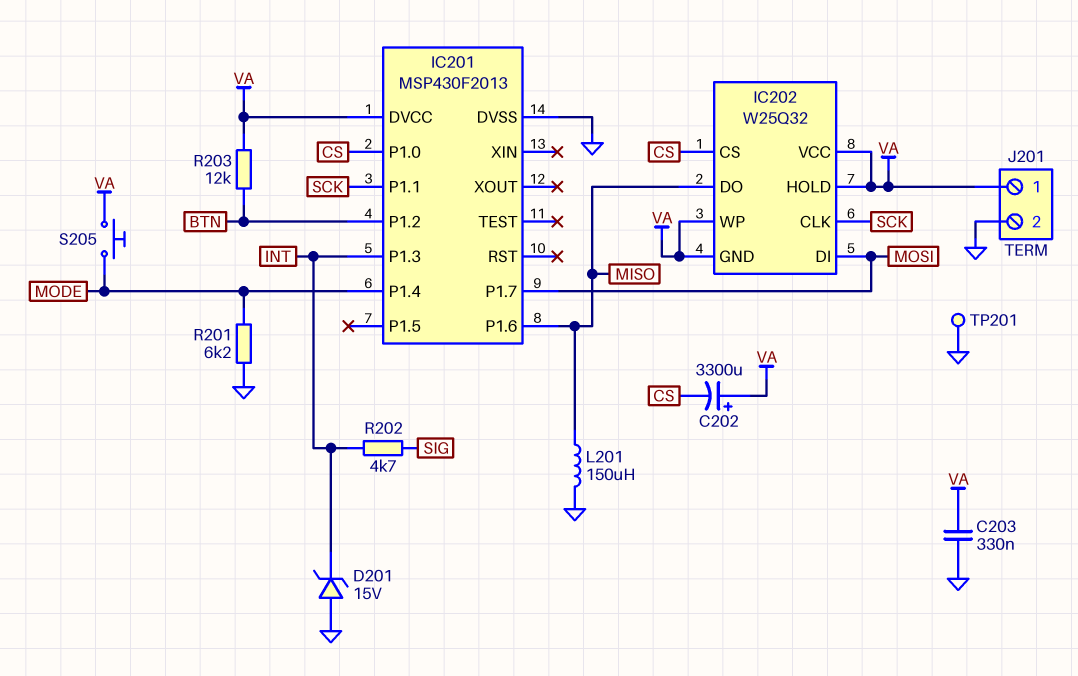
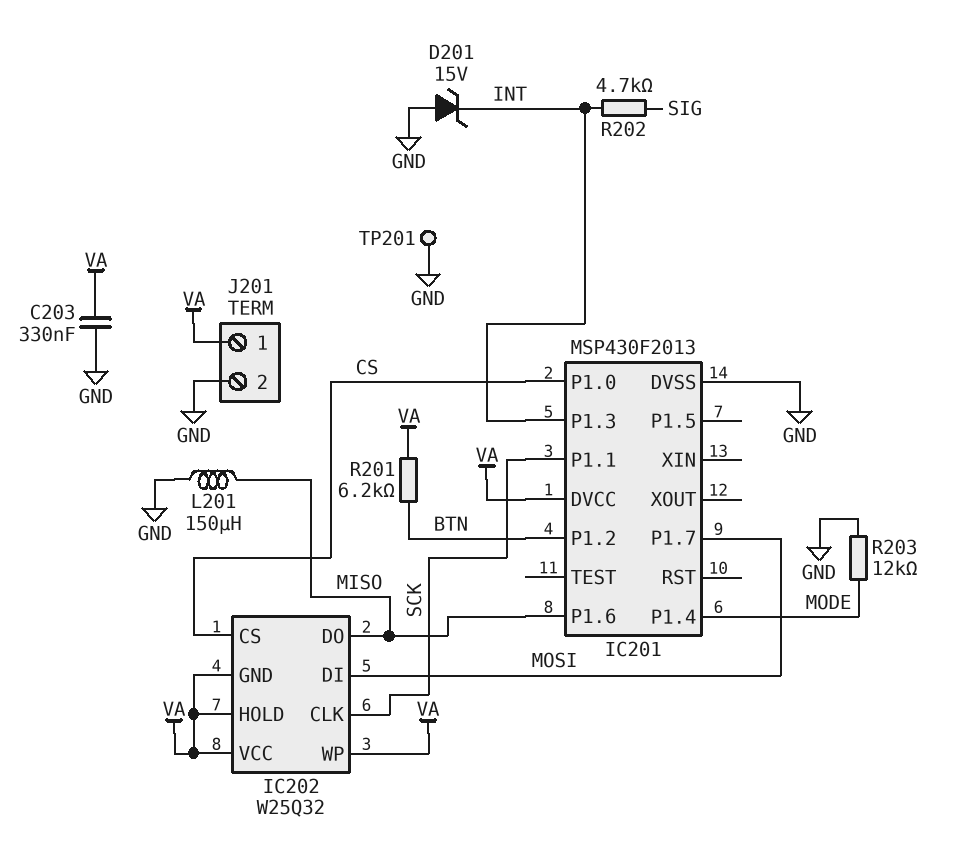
C202: 3300uF (plus VA, minus CS) -> none
R201: 6.2k (GND, MODE) -> 6.2k (BTN, VA)
R203: 12k (BTN, VA) -> 12k (GND, MODE)
S205: button (MODE, VA) -> none

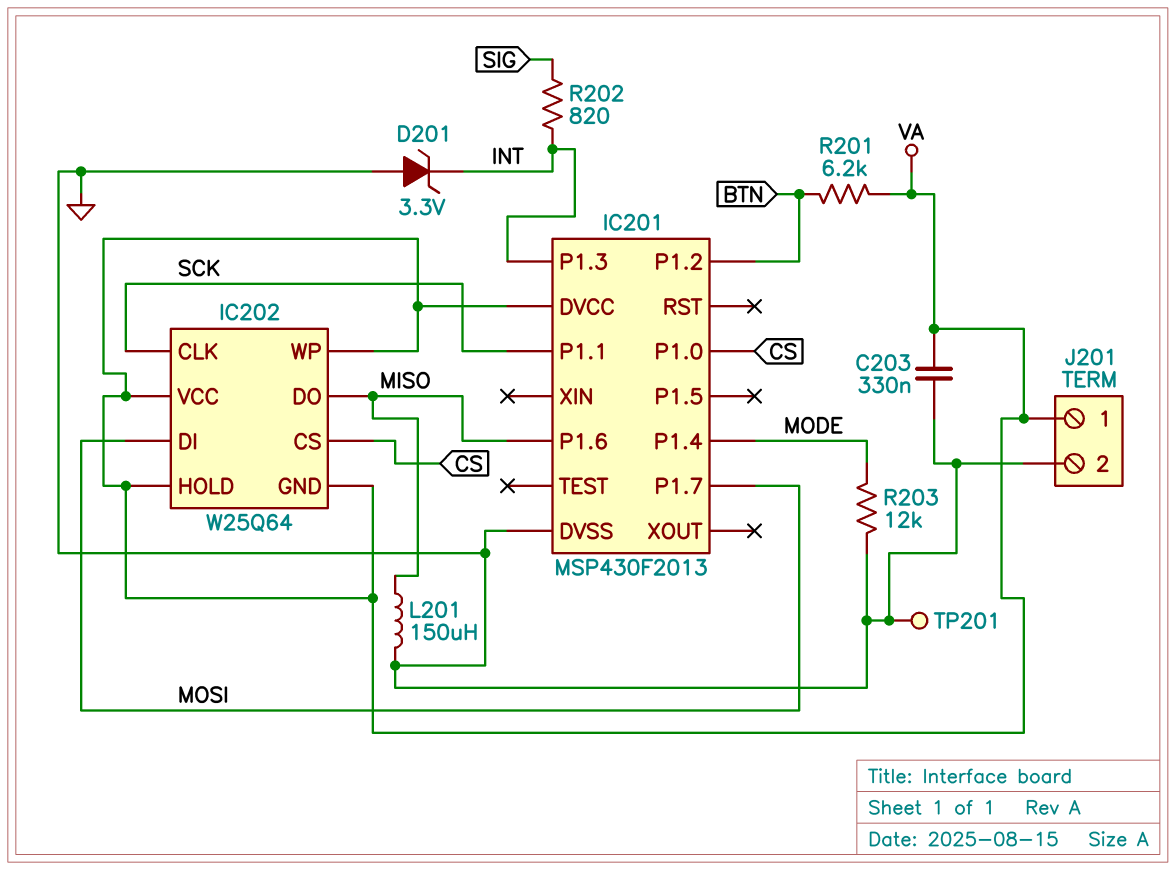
D201: zener 15V (A GND, K INT) -> zener 3.3V (A GND, K INT)
IC202: W25Q32 -> W25Q64
R202: 4.7k (INT, SIG) -> 820 (INT, SIG)

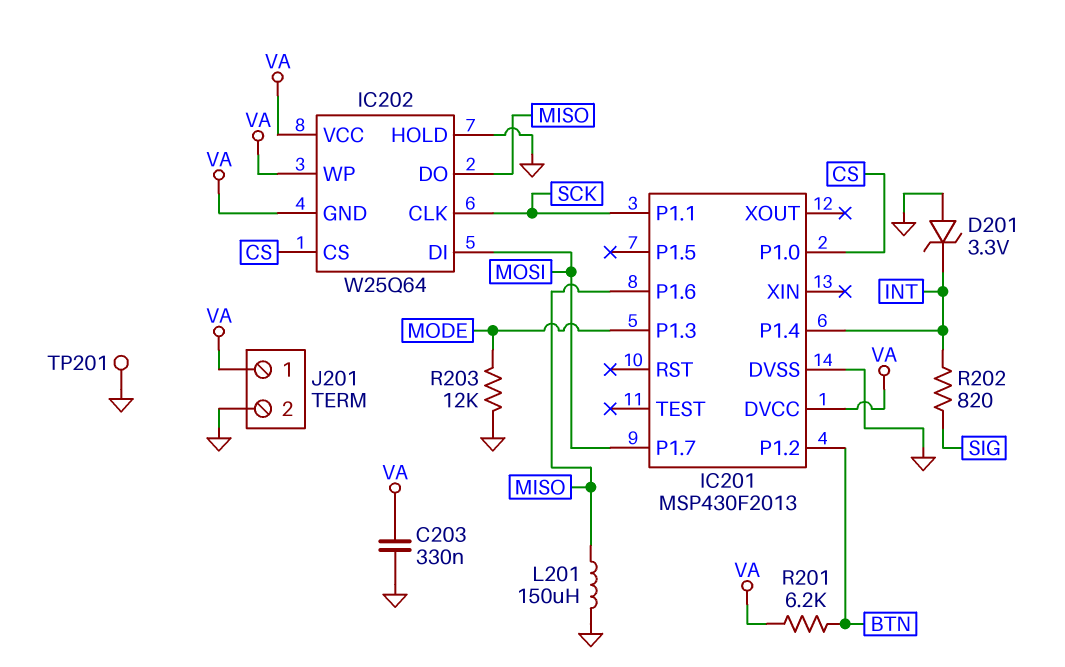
IC201 pin P1.3: INT -> MODE
IC201 pin P1.4: MODE -> INT
IC202 pin HOLD: VA -> GND

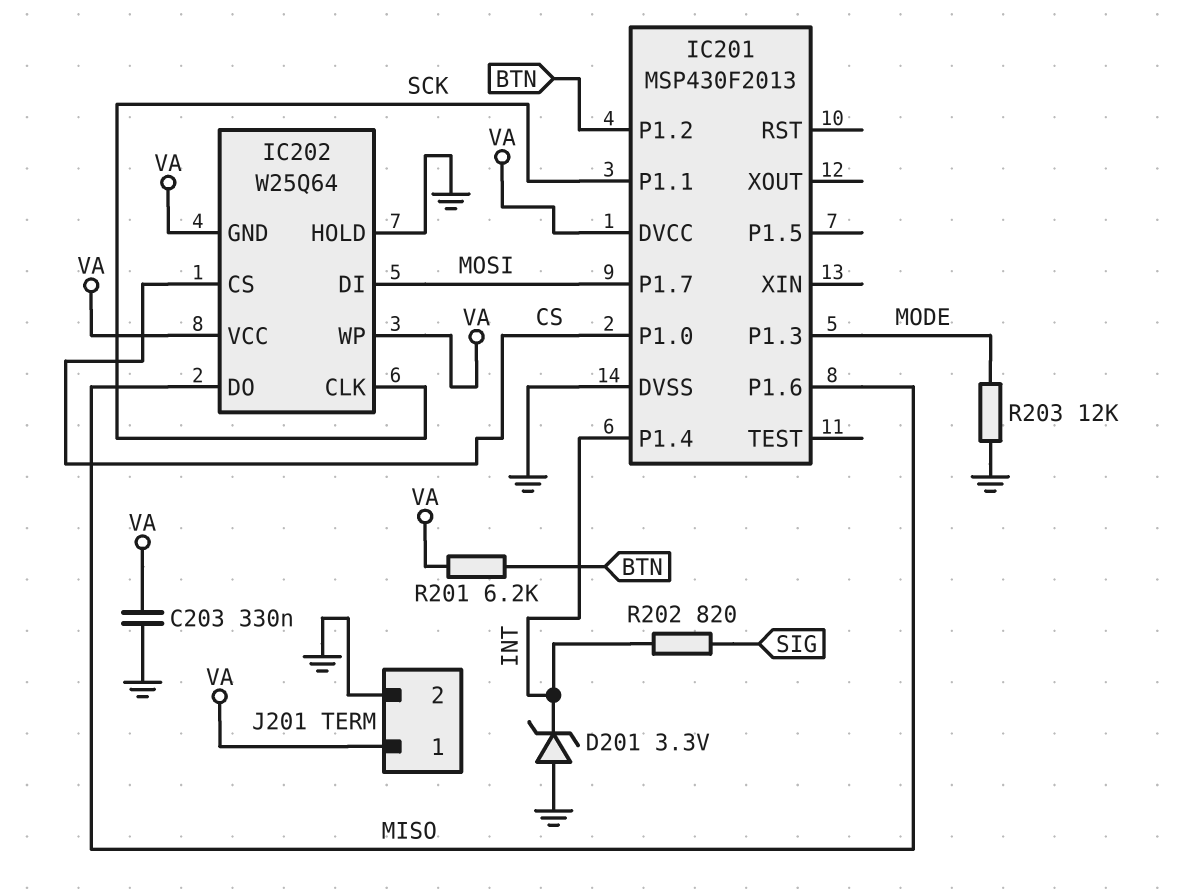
L201: 150uH (GND, MISO) -> none
TP201: test point (GND) -> none

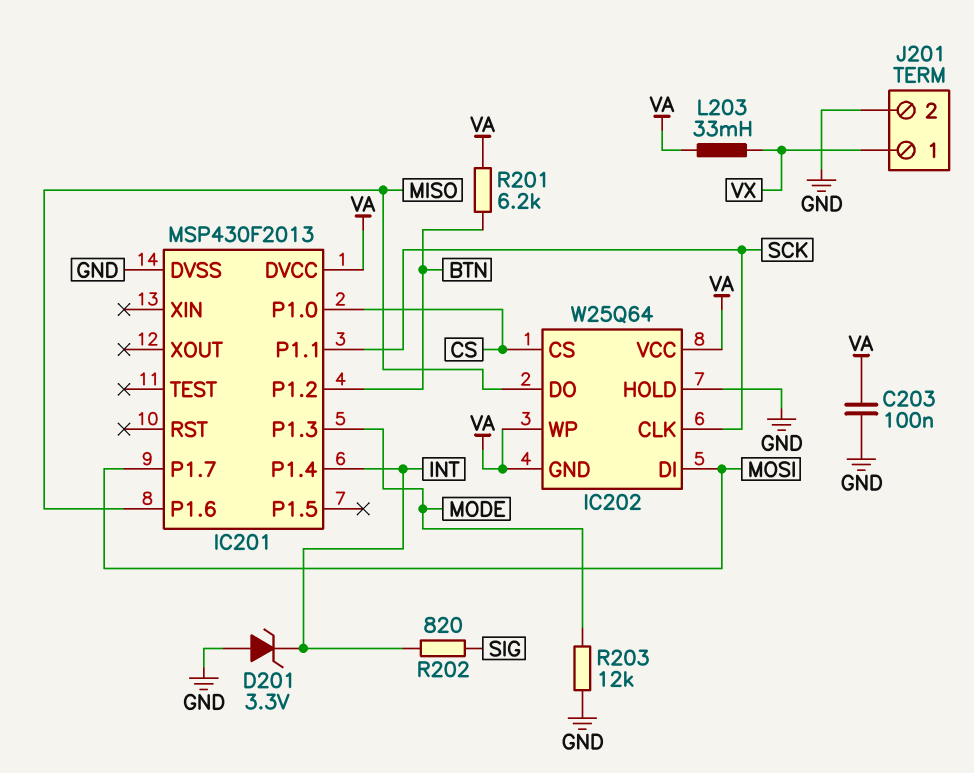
C203: 330nF (GND, VA) -> 100nF (GND, VA)
J201 pin 1: VA -> VX
L203: none -> 33mH (VA, VX)

